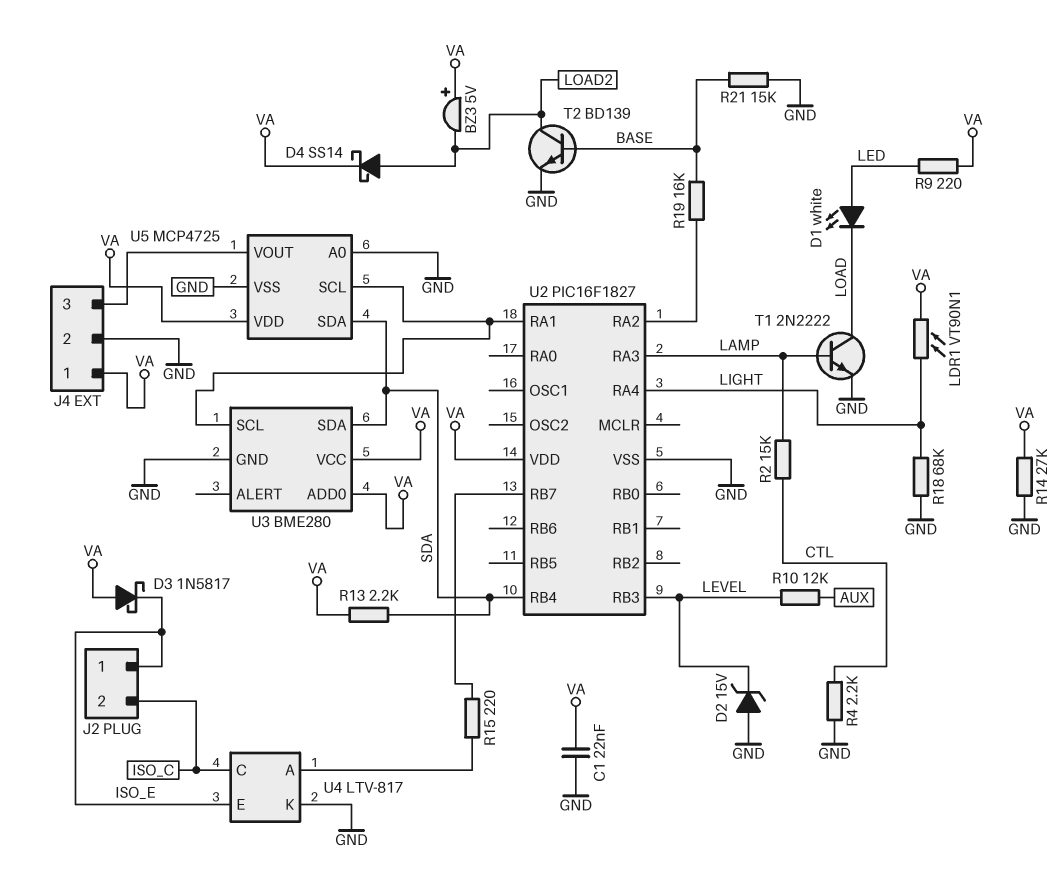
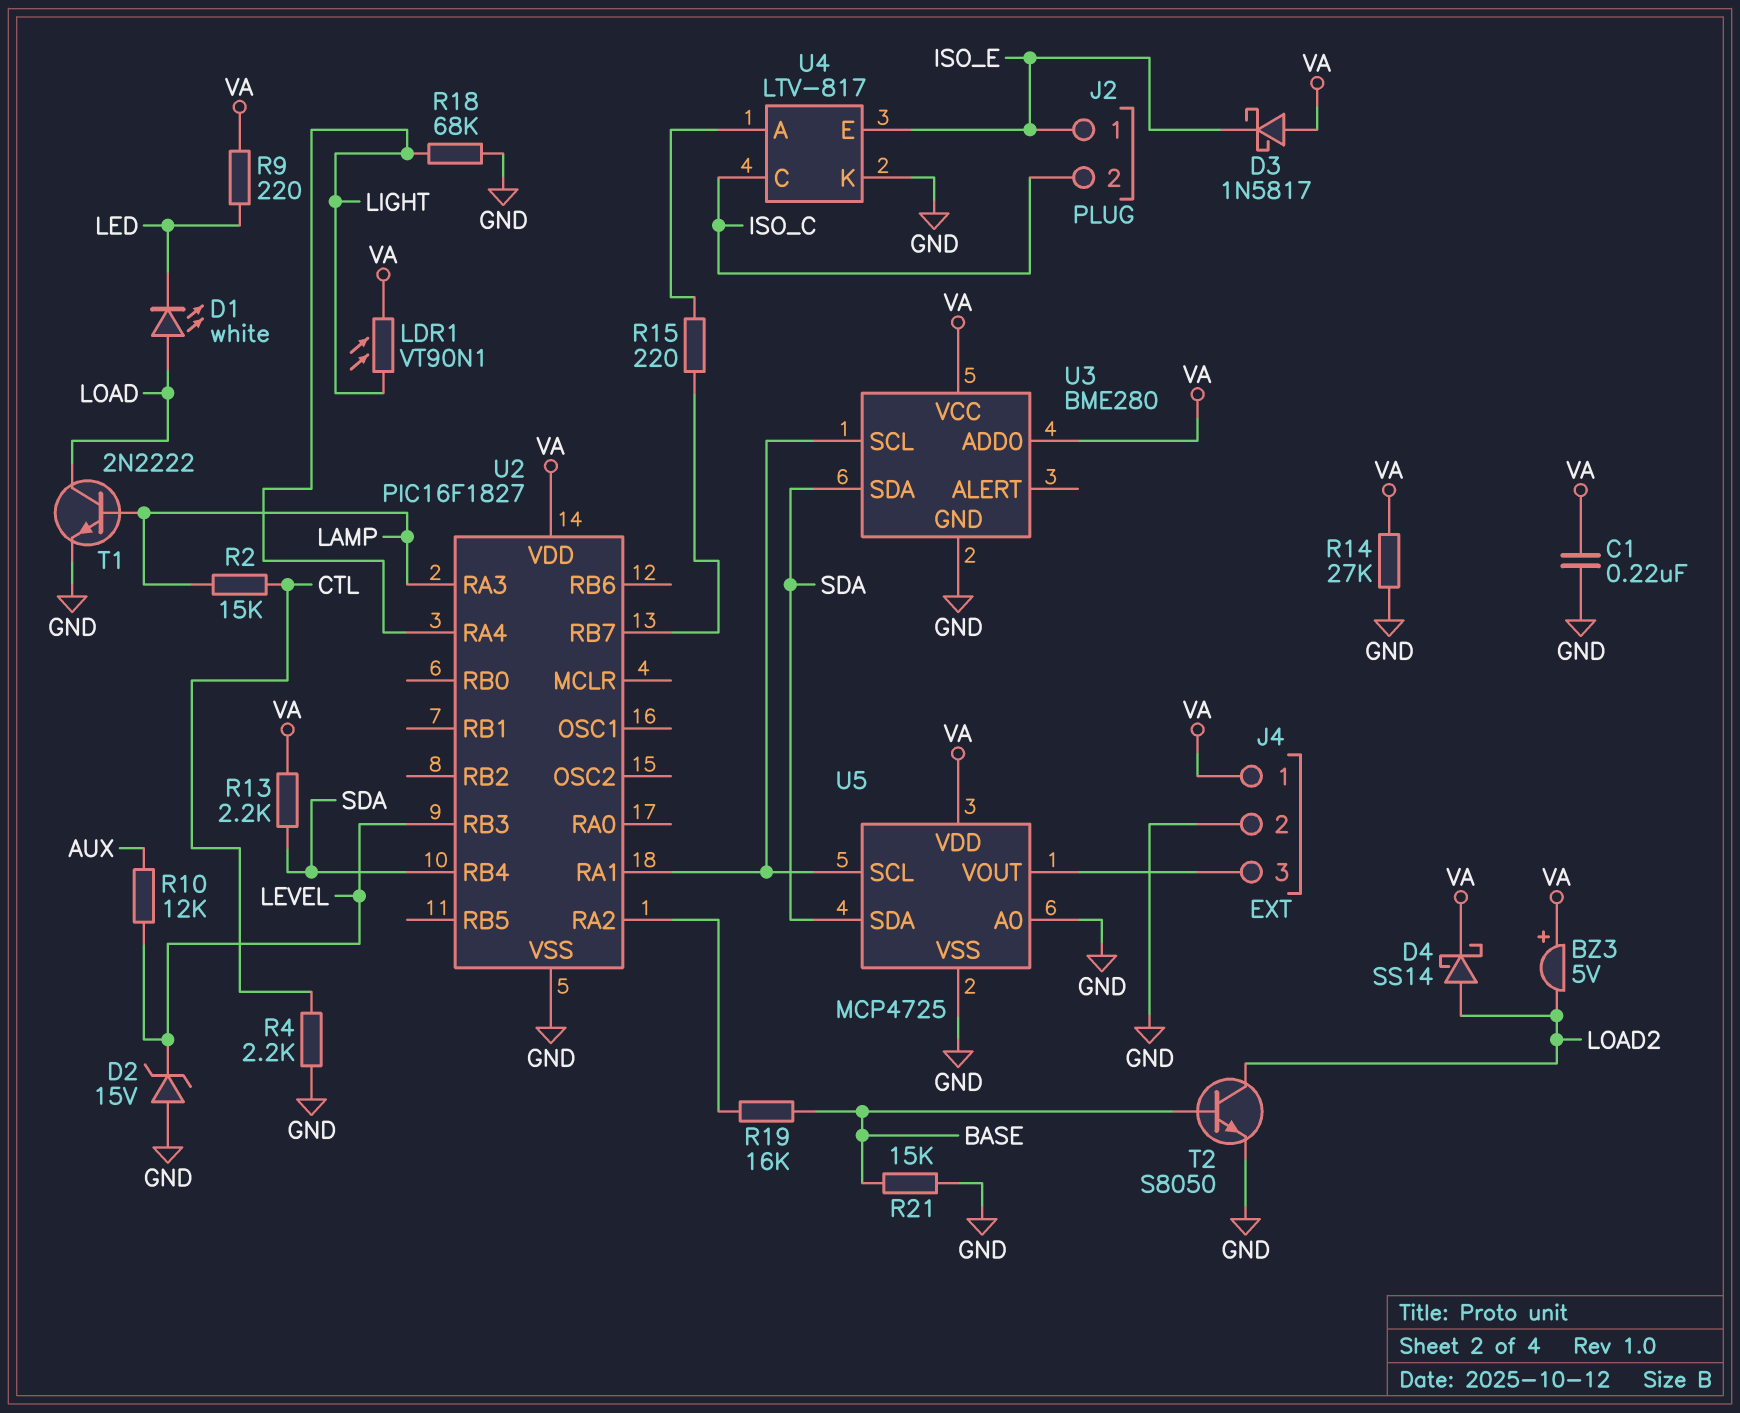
C1: 22nF (GND, VA) -> 220nF (GND, VA)
D1: LED white (A LED, K LOAD) -> LED white (A LOAD, K LED)
T2: NPN BD139 (B BASE, C LOAD2, E GND) -> NPN S8050 (B BASE, C LOAD2, E GND)

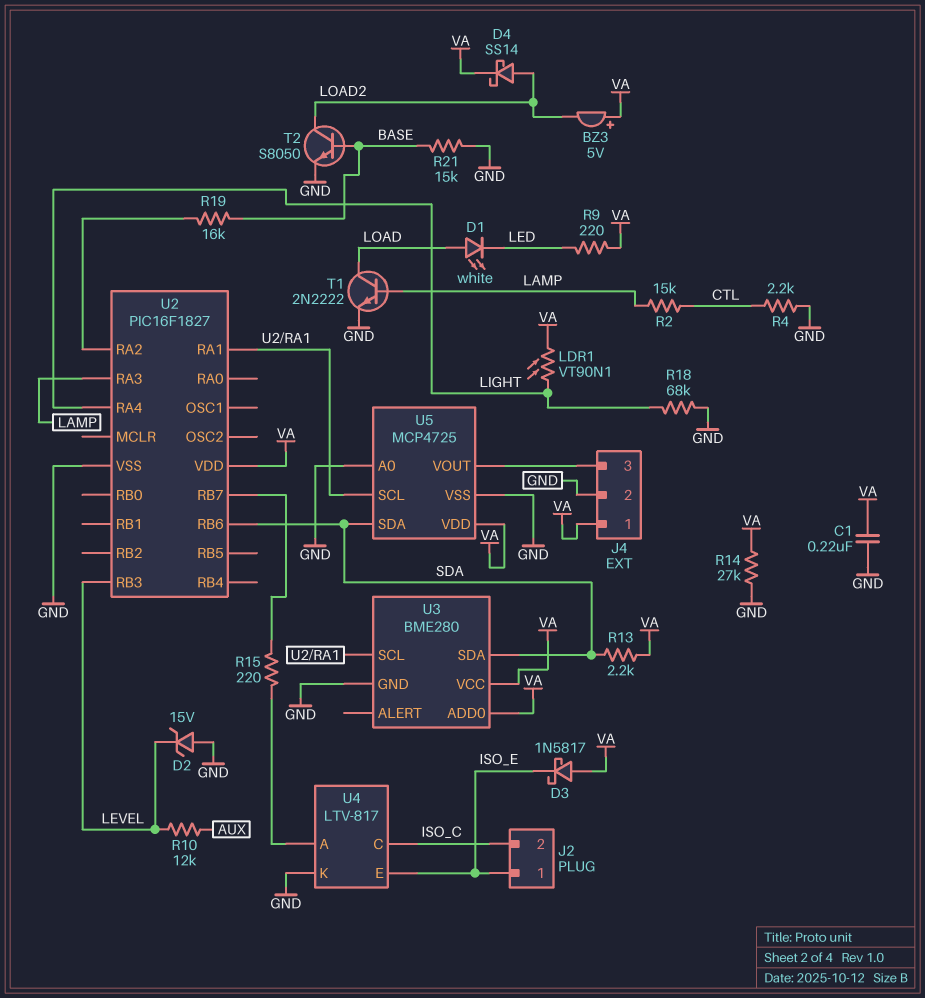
U2 pin RB4: SDA -> none
U2 pin RB6: none -> SDA

